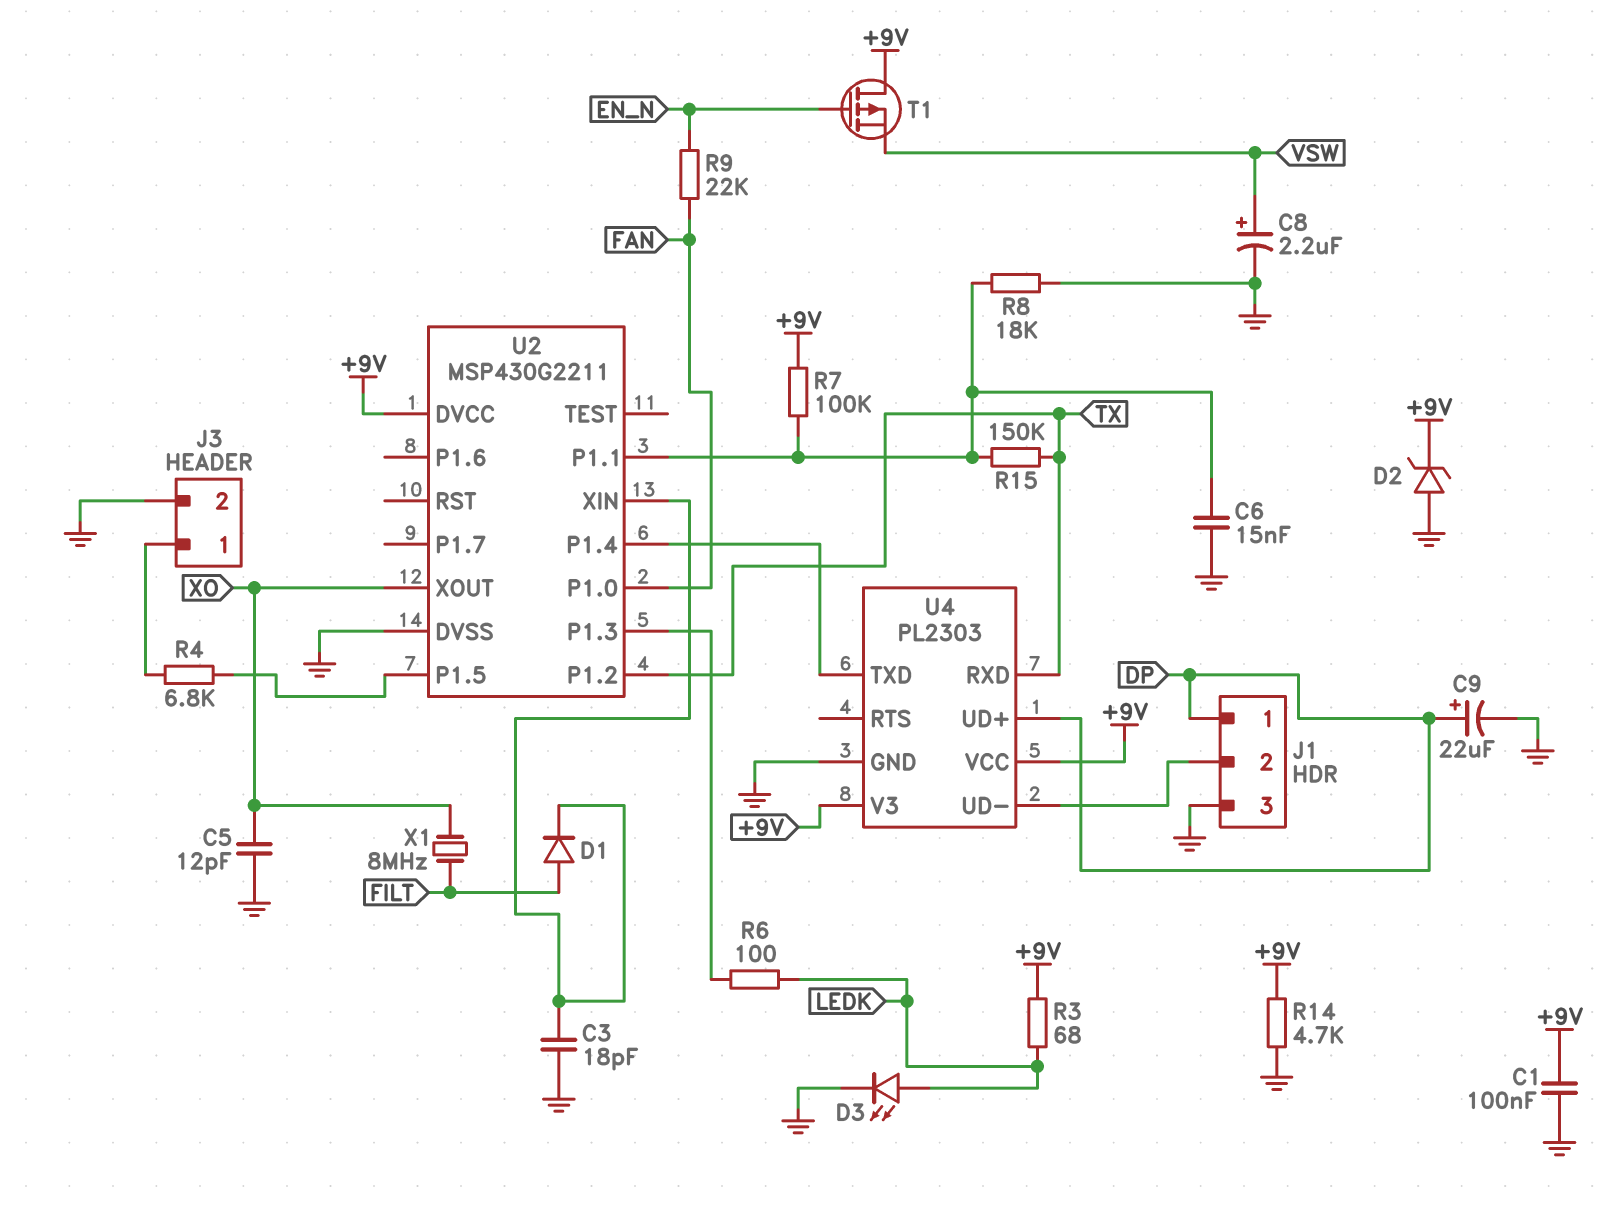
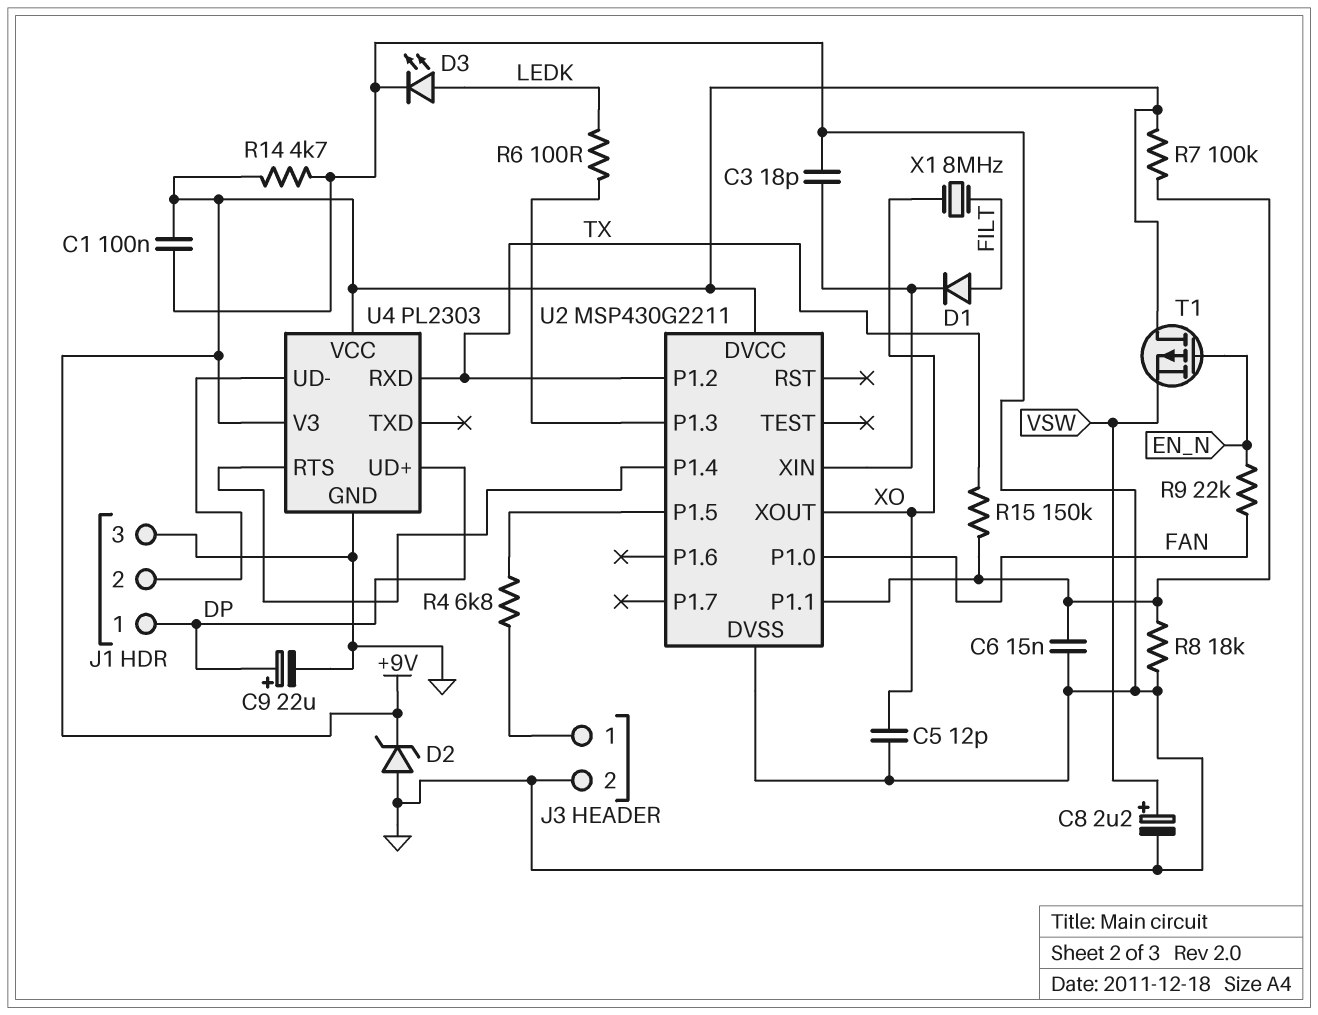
R3: 68 (+9V, LEDK) -> none
U4 pin RTS: none -> U2/P1.4
U4 pin TXD: U2/P1.4 -> none

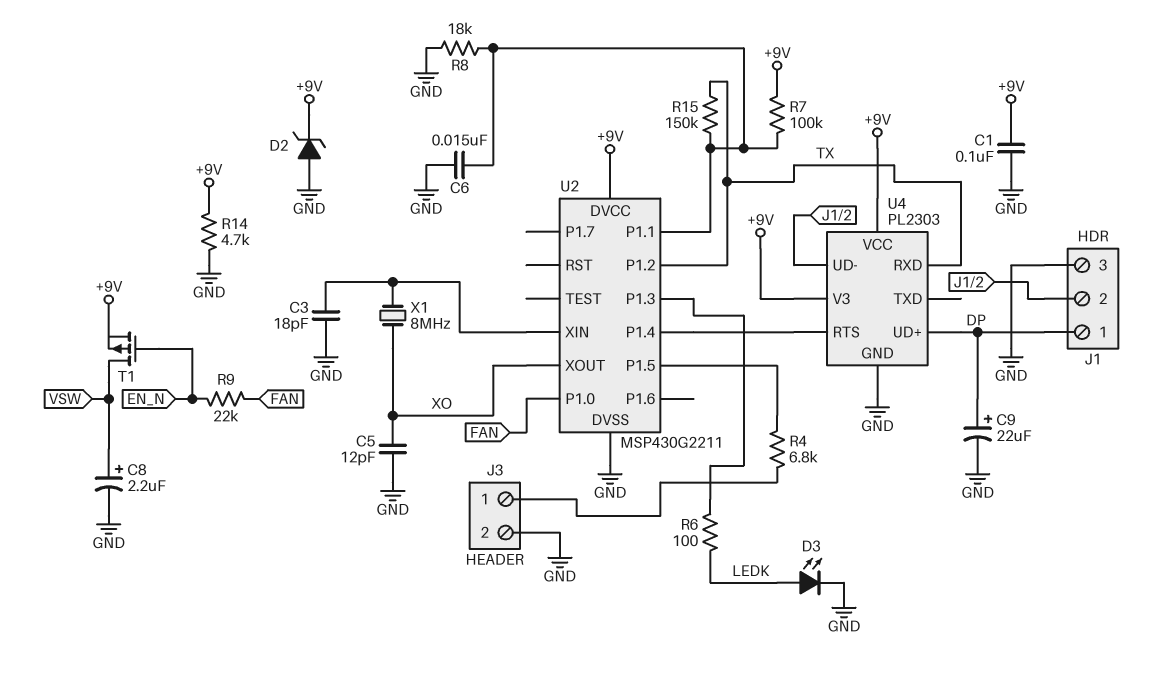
D1: diode (A FILT, K U2/XIN) -> none
T1: PMOS (G EN_N, D +9V, S VSW) -> PMOS (G EN_N, D VSW, S +9V)
X1: 8MHz (FILT, XO) -> 8MHz (U2/XIN, XO)

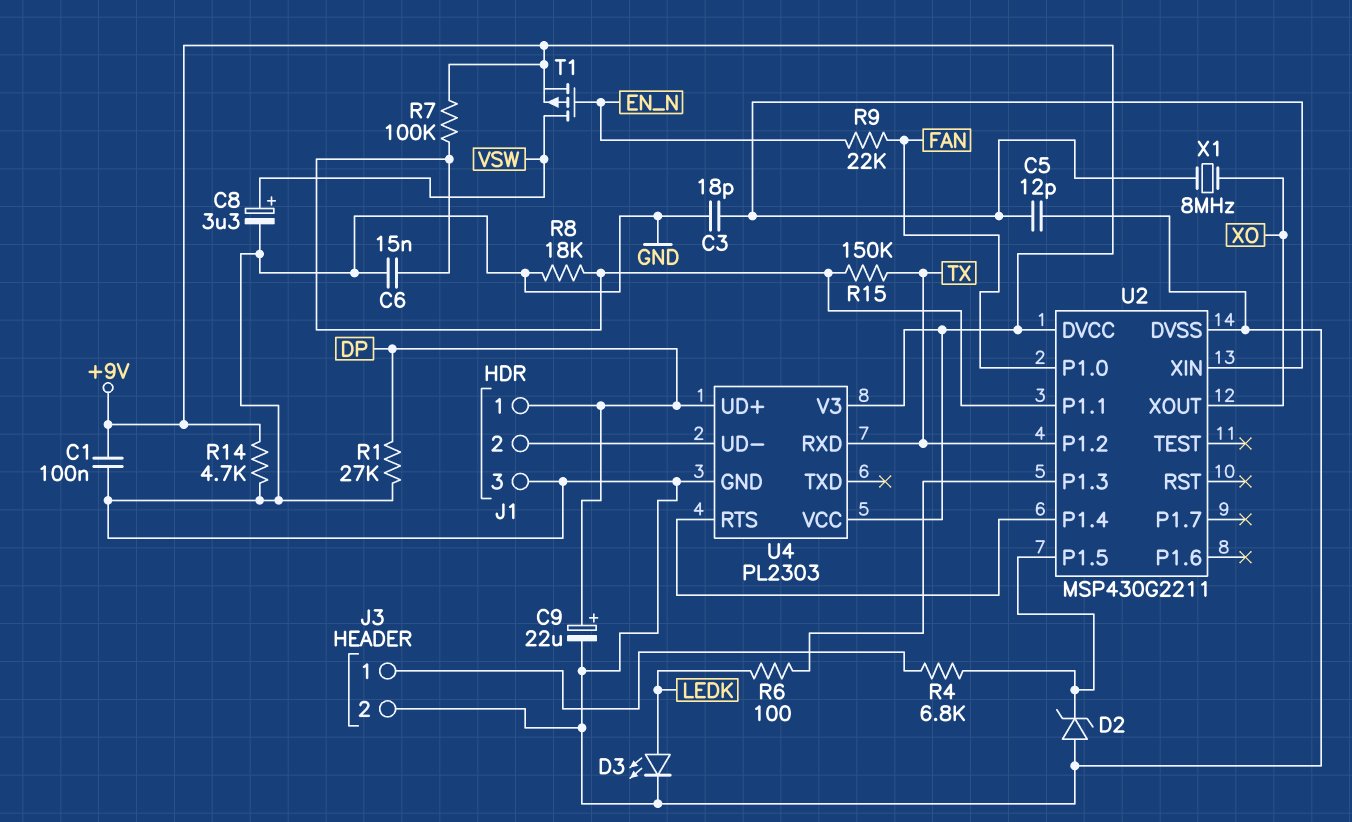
C5: 12pF (GND, XO) -> 12pF (GND, U2/XIN)
C8: 2.2uF (plus VSW, minus GND) -> 3.3uF (plus VSW, minus GND)
D2: zener (A GND, K +9V) -> zener (A GND, K U2/P1.5)
R1: none -> 27k (DP, GND)

